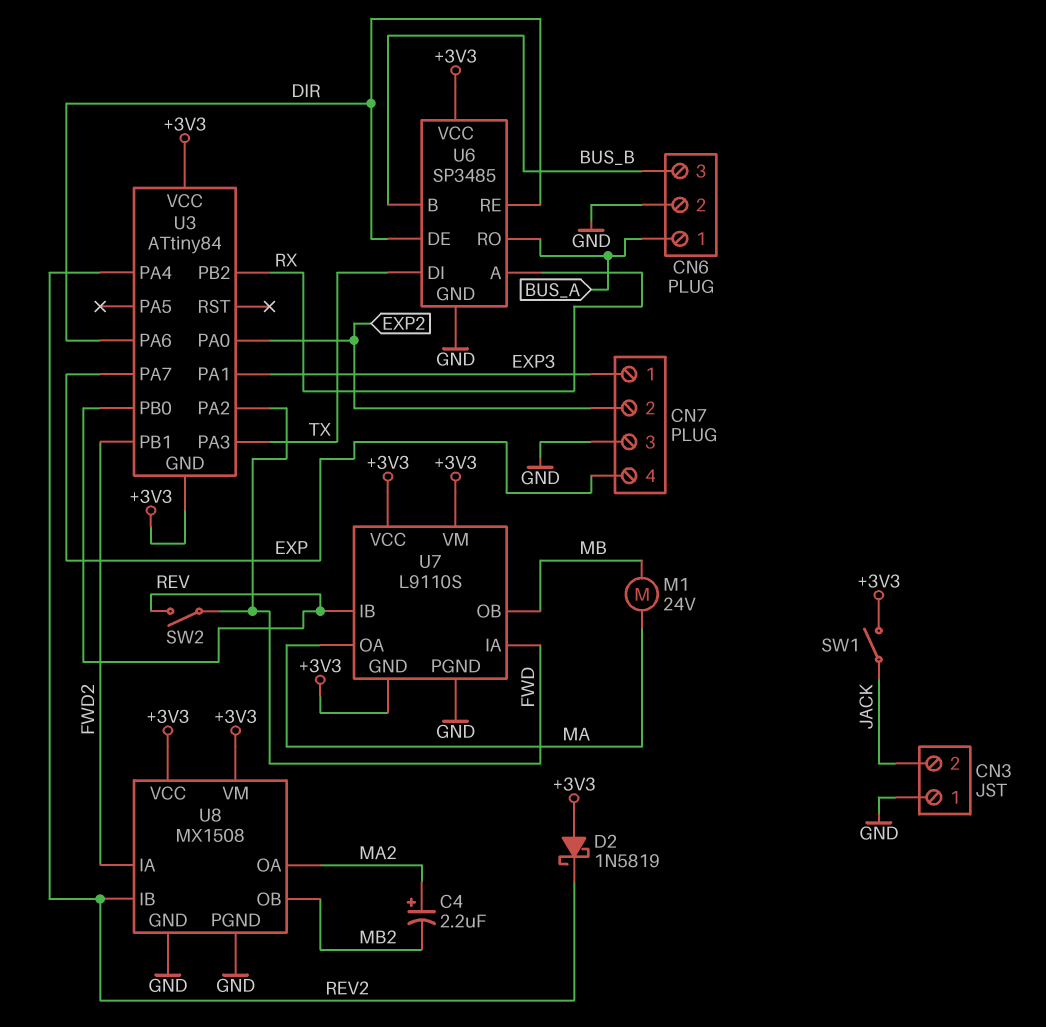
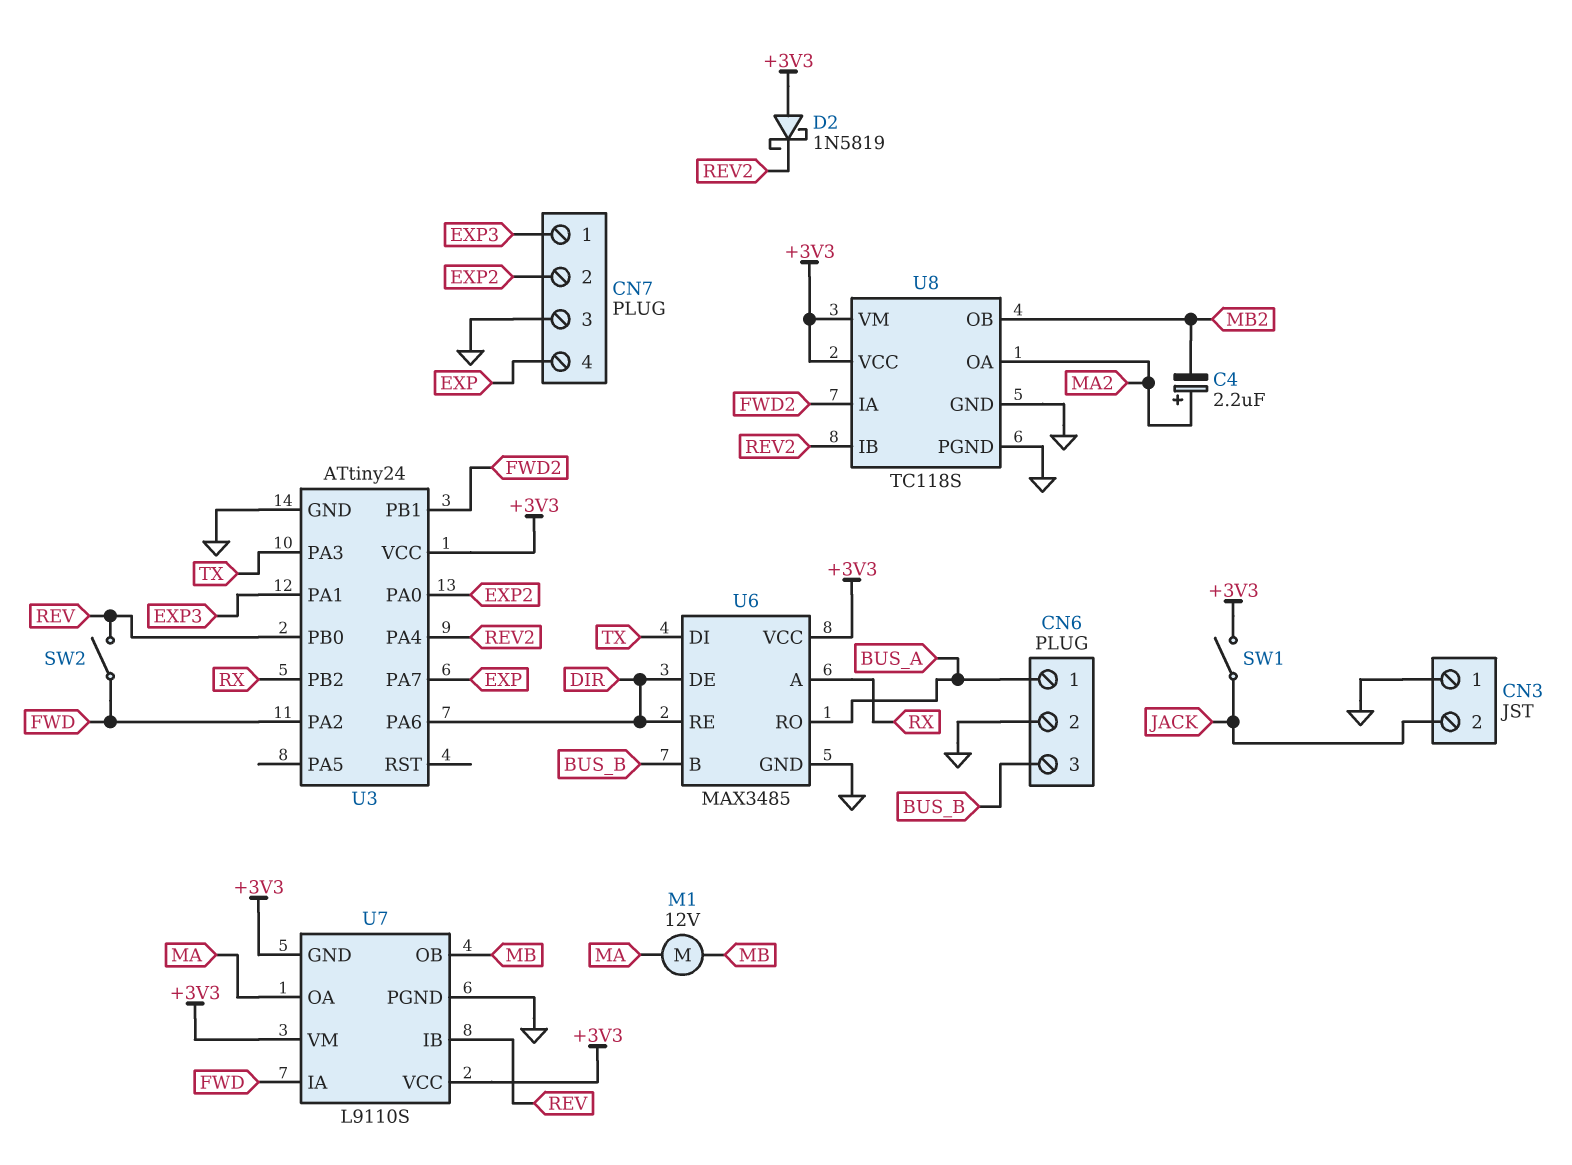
M1: motor 24V (MA, MB) -> motor 12V (MA, MB)
U3: ATtiny84 -> ATtiny24
U3 pin GND: +3V3 -> GND
U6: SP3485 -> MAX3485
U8: MX1508 -> TC118S

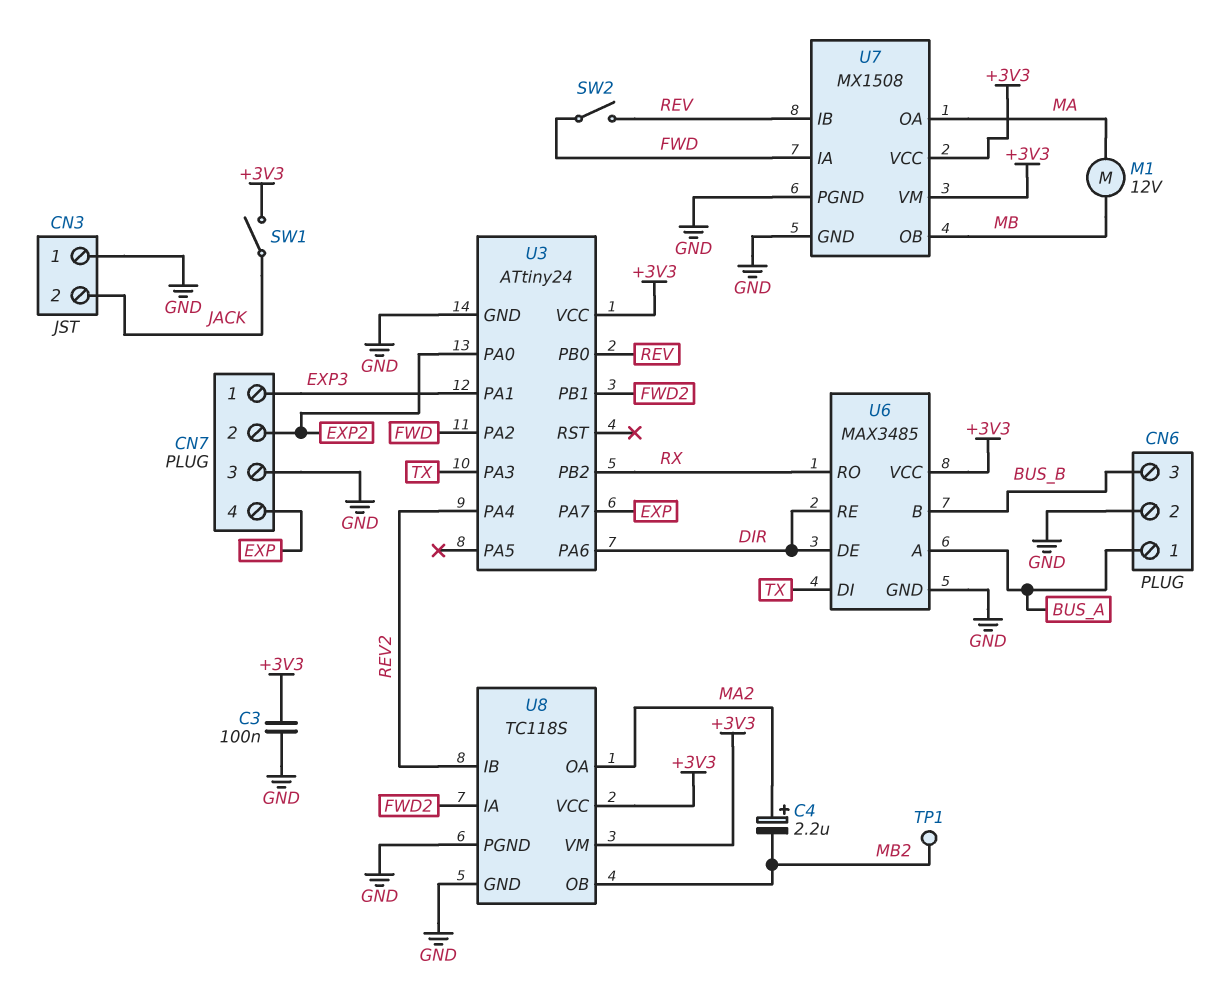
C3: none -> 100nF (+3V3, GND)
D2: schottky 1N5819 (A +3V3, K REV2) -> none
TP1: none -> test point (MB2)
U6 pin A: RX -> BUS_A
U6 pin RO: BUS_A -> RX
U7: L9110S -> MX1508
U7 pin GND: +3V3 -> GND

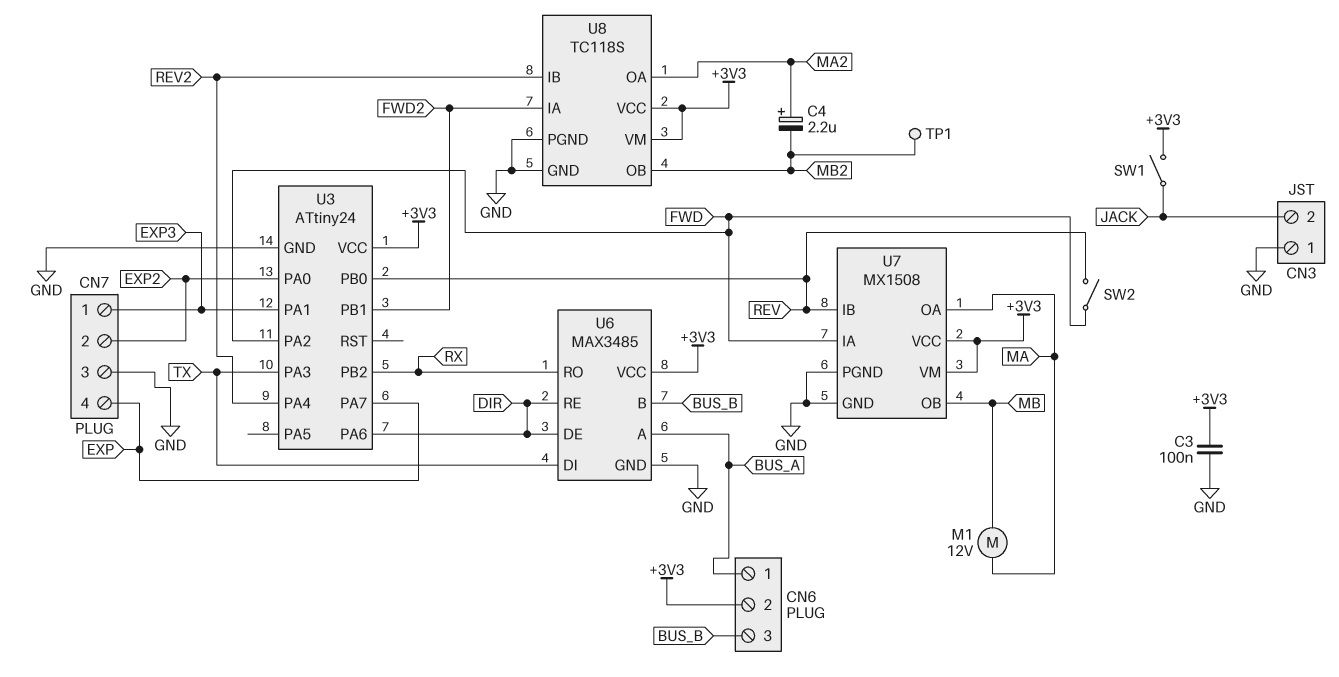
CN6 pin 2: GND -> +3V3

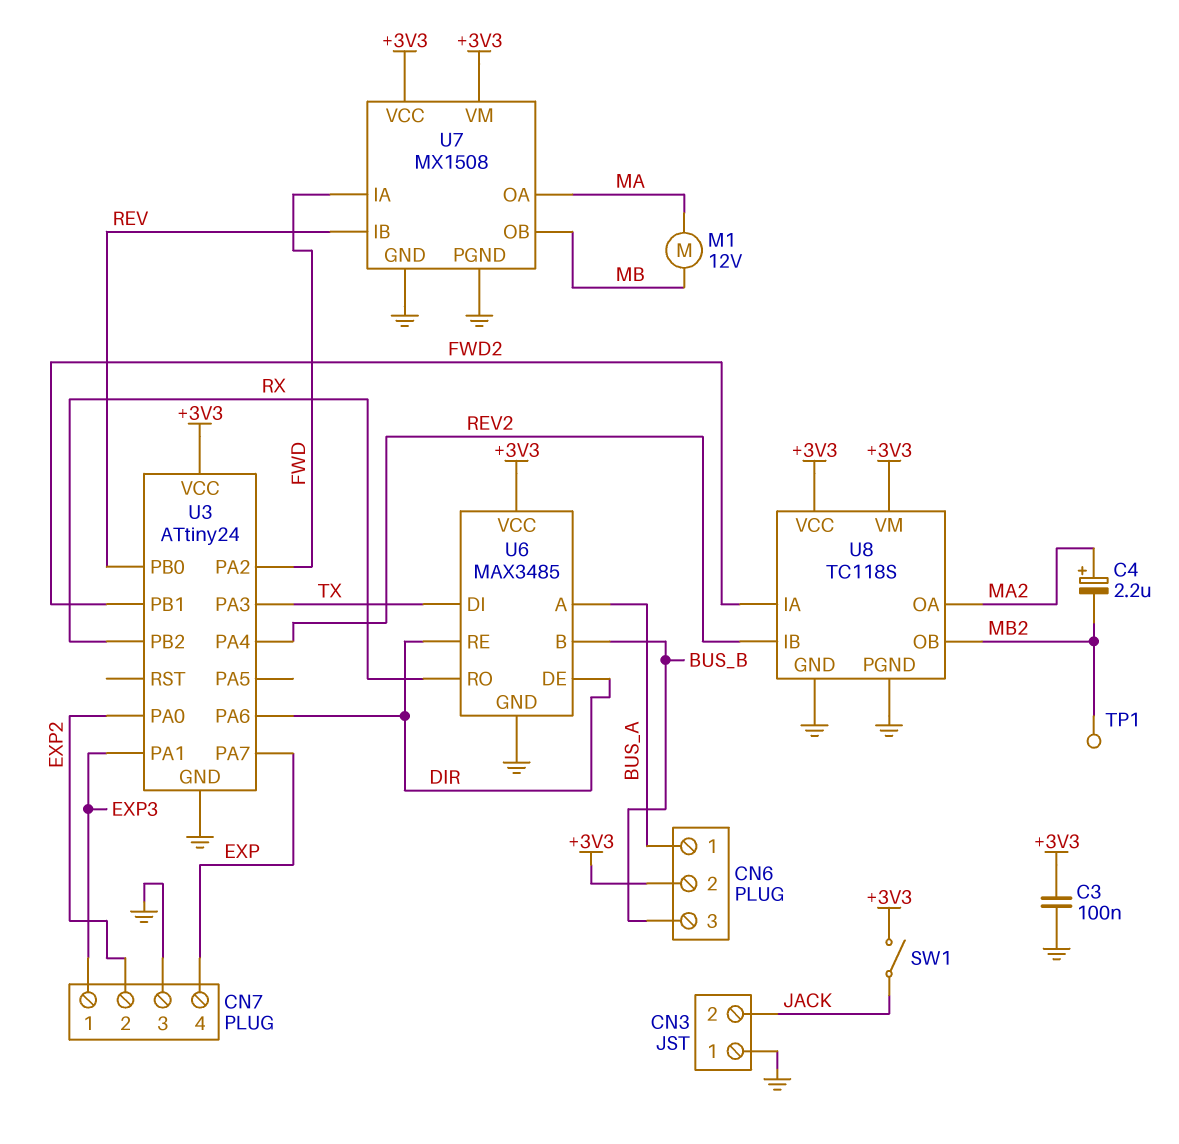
SW2: switch (FWD, REV) -> none

